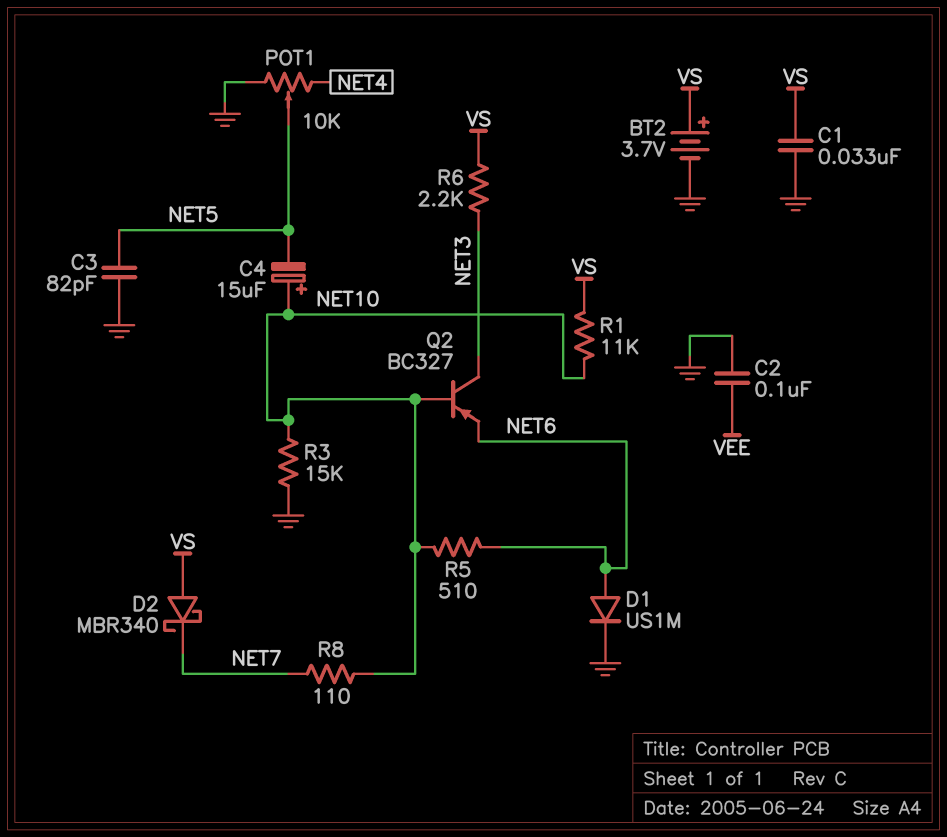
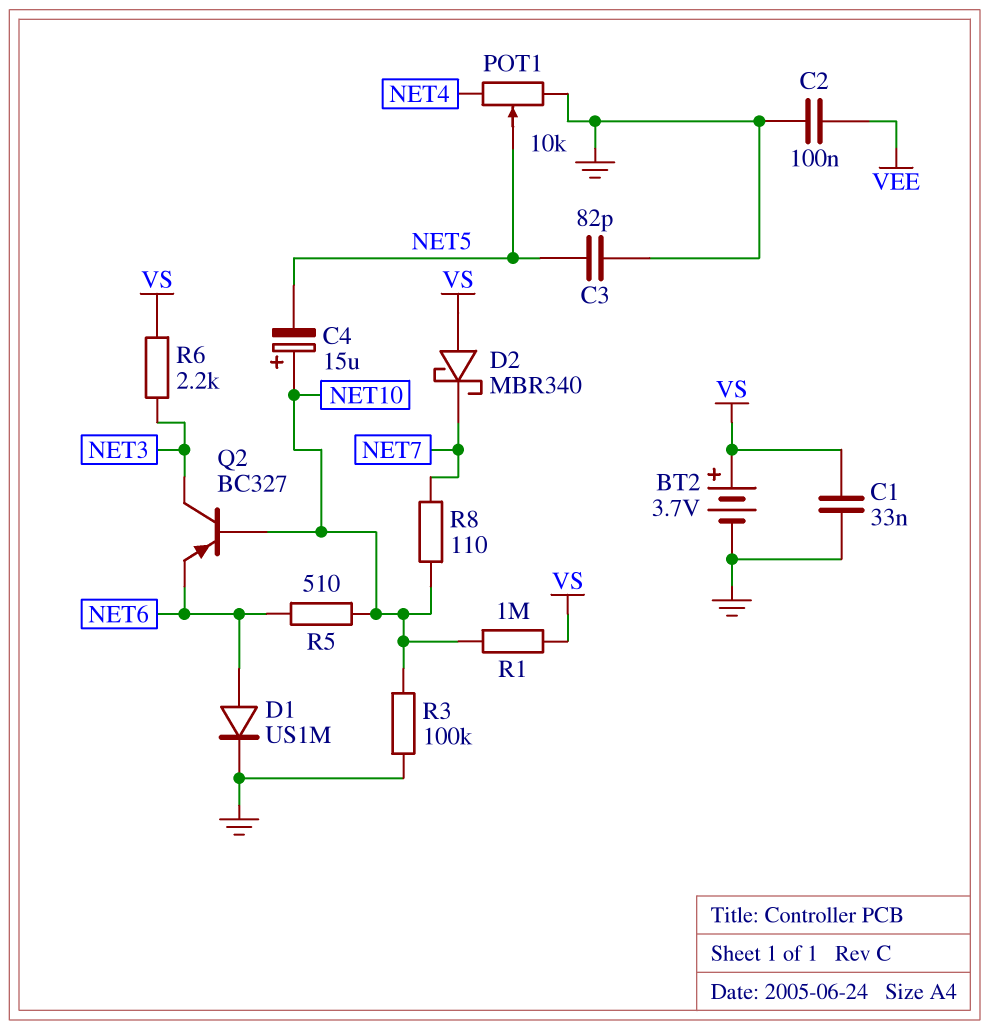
R1: 11k (NET10, VS) -> 1M (NET10, VS)
R3: 15k (GND, NET10) -> 100k (GND, NET10)

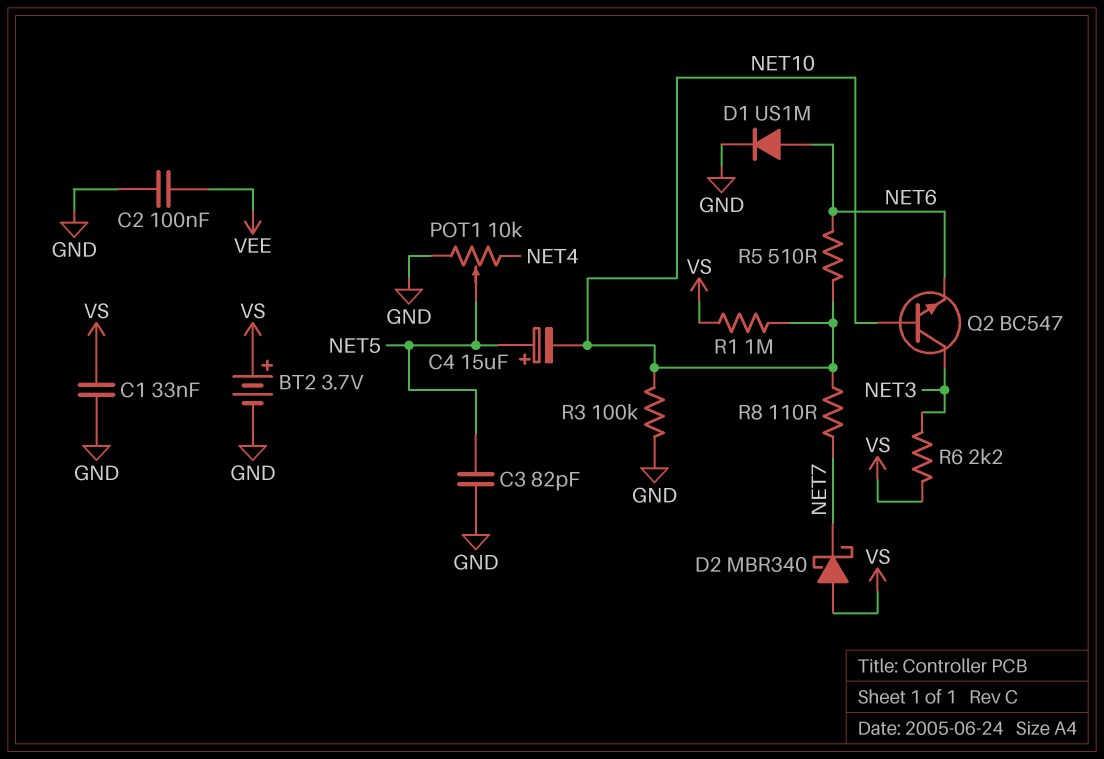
C4: 15uF (plus NET10, minus NET5) -> 15uF (plus NET5, minus NET10)
Q2: PNP BC327 (B NET10, C NET3, E NET6) -> NPN BC547 (B NET10, C NET3, E NET6)

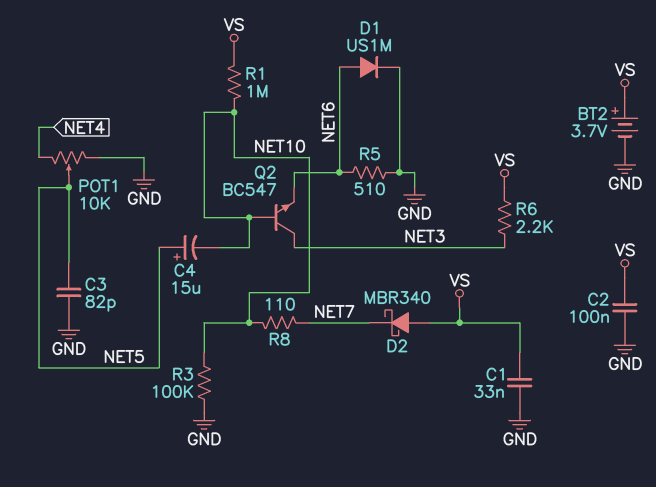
C2: 100nF (GND, VEE) -> 100nF (GND, VS)
R5: 510 (NET6, NET10) -> 510 (GND, NET6)

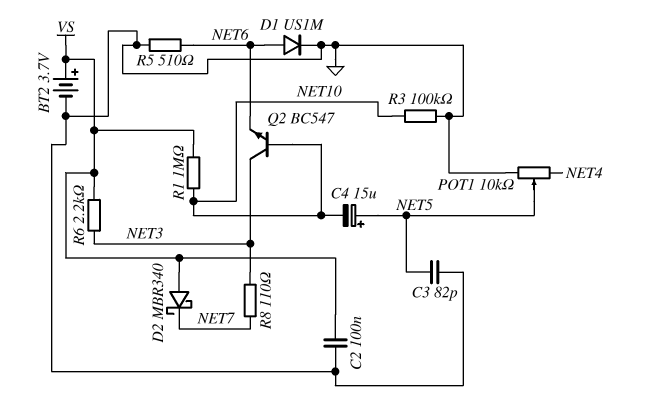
C1: 33nF (GND, VS) -> none
R8: 110 (NET7, NET10) -> 110 (NET3, NET7)

